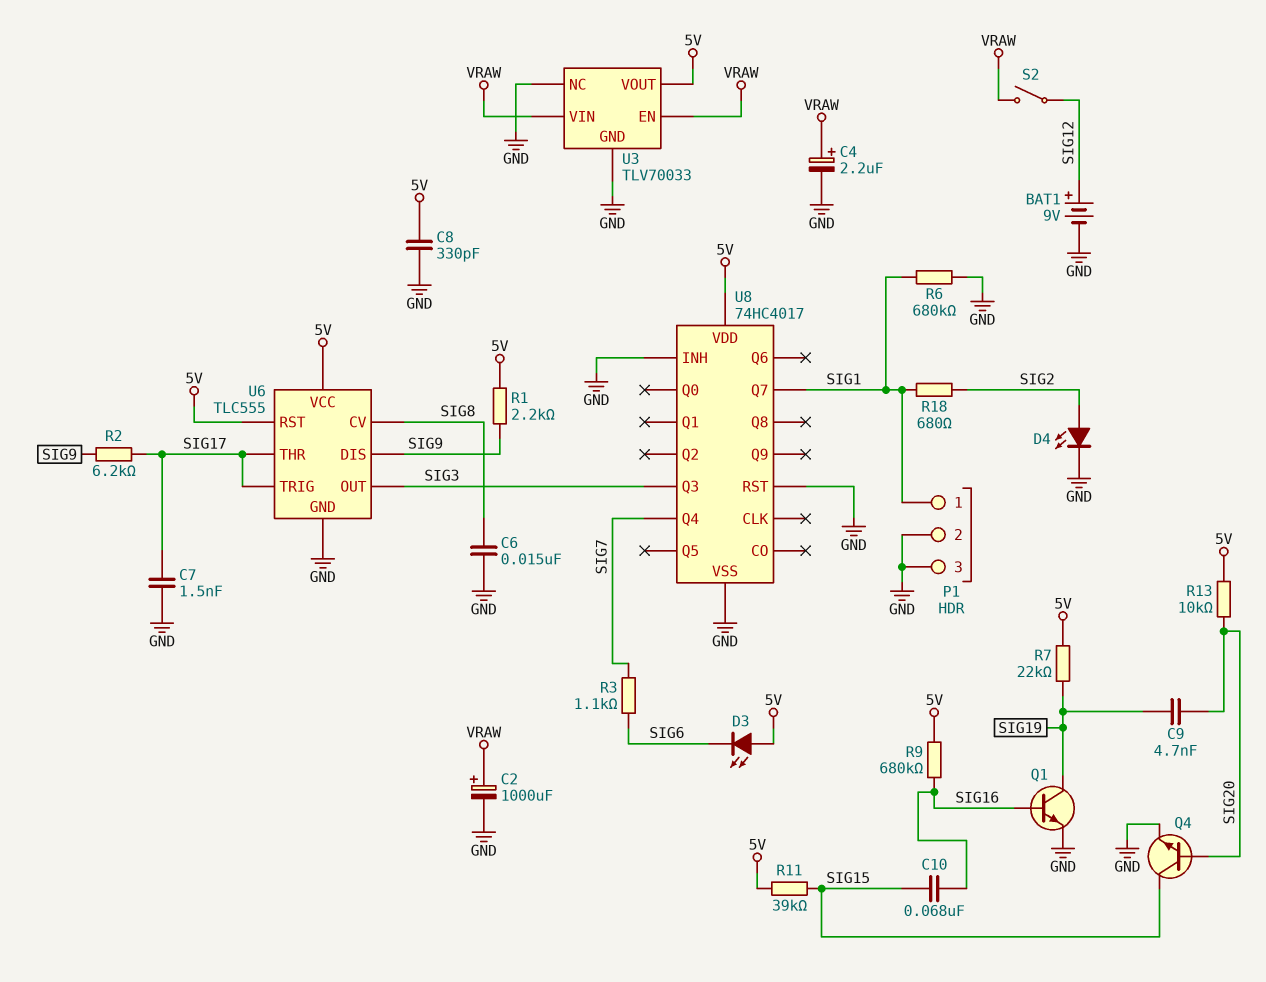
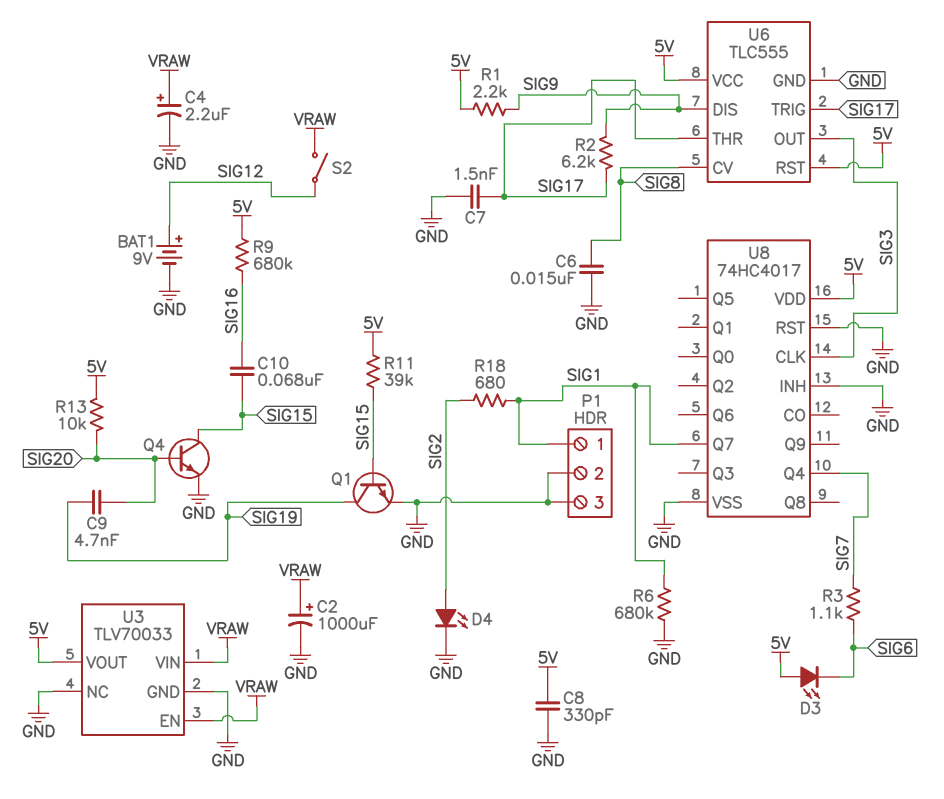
Q1: NPN (B SIG16, C SIG19, E GND) -> NPN (B SIG15, C SIG19, E GND)
R7: 22k (5V, SIG19) -> none
U8 pin CLK: none -> SIG3
U8 pin Q3: SIG3 -> none

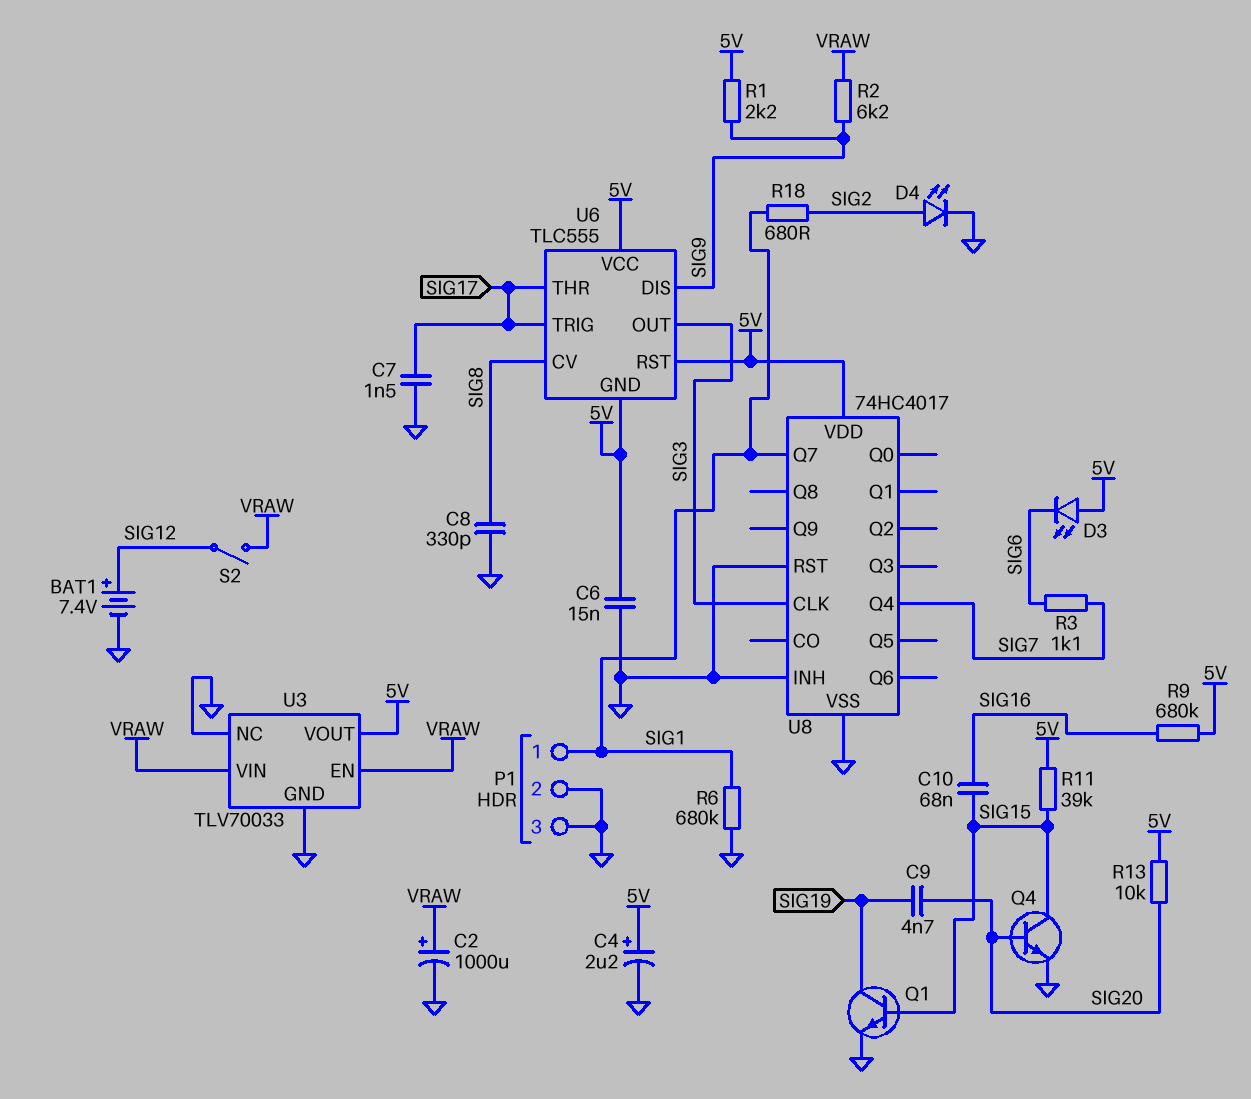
BAT1: 9V (plus SIG12, minus GND) -> 7.4V (plus SIG12, minus GND)
C4: 2.2uF (plus VRAW, minus GND) -> 2.2uF (plus 5V, minus GND)
C6: 15nF (GND, SIG8) -> 15nF (5V, GND)
C8: 330pF (5V, GND) -> 330pF (GND, SIG8)
R2: 6.2k (SIG9, SIG17) -> 6.2k (SIG9, VRAW)
U6 pin GND: GND -> 5V

